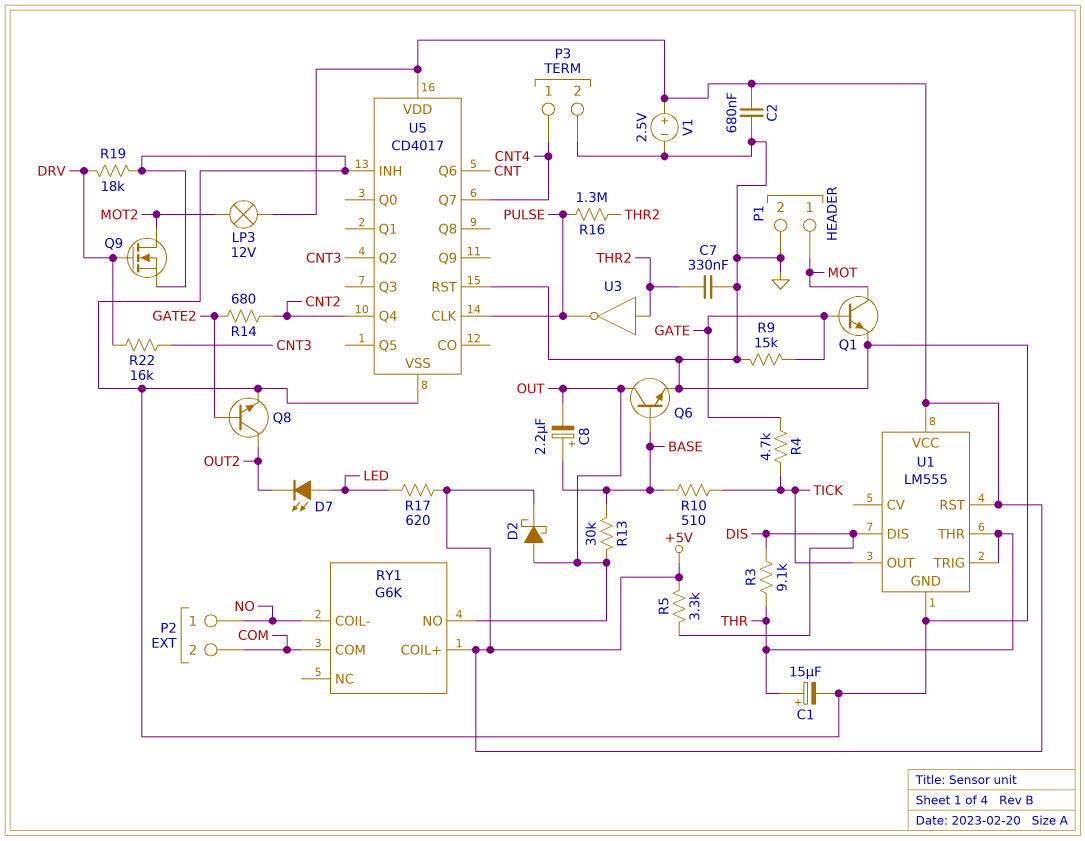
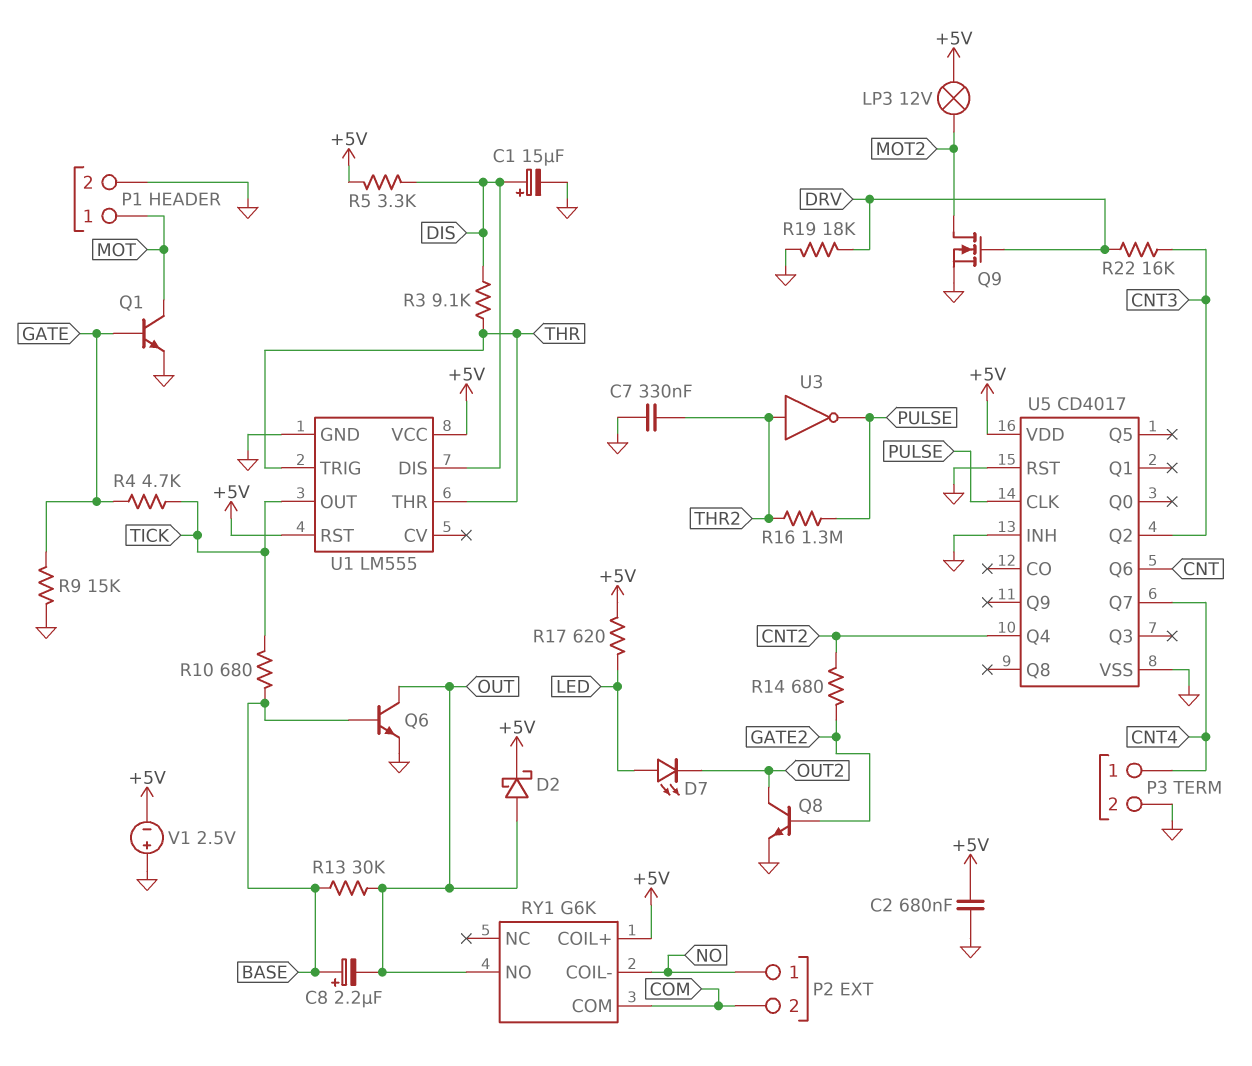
C1: 15uF (plus THR, minus GND) -> 15uF (plus DIS, minus GND)
R10: 510 (BASE, TICK) -> 680 (BASE, TICK)
V1: 2.5V (plus +5V, minus GND) -> 2.5V (plus GND, minus +5V)

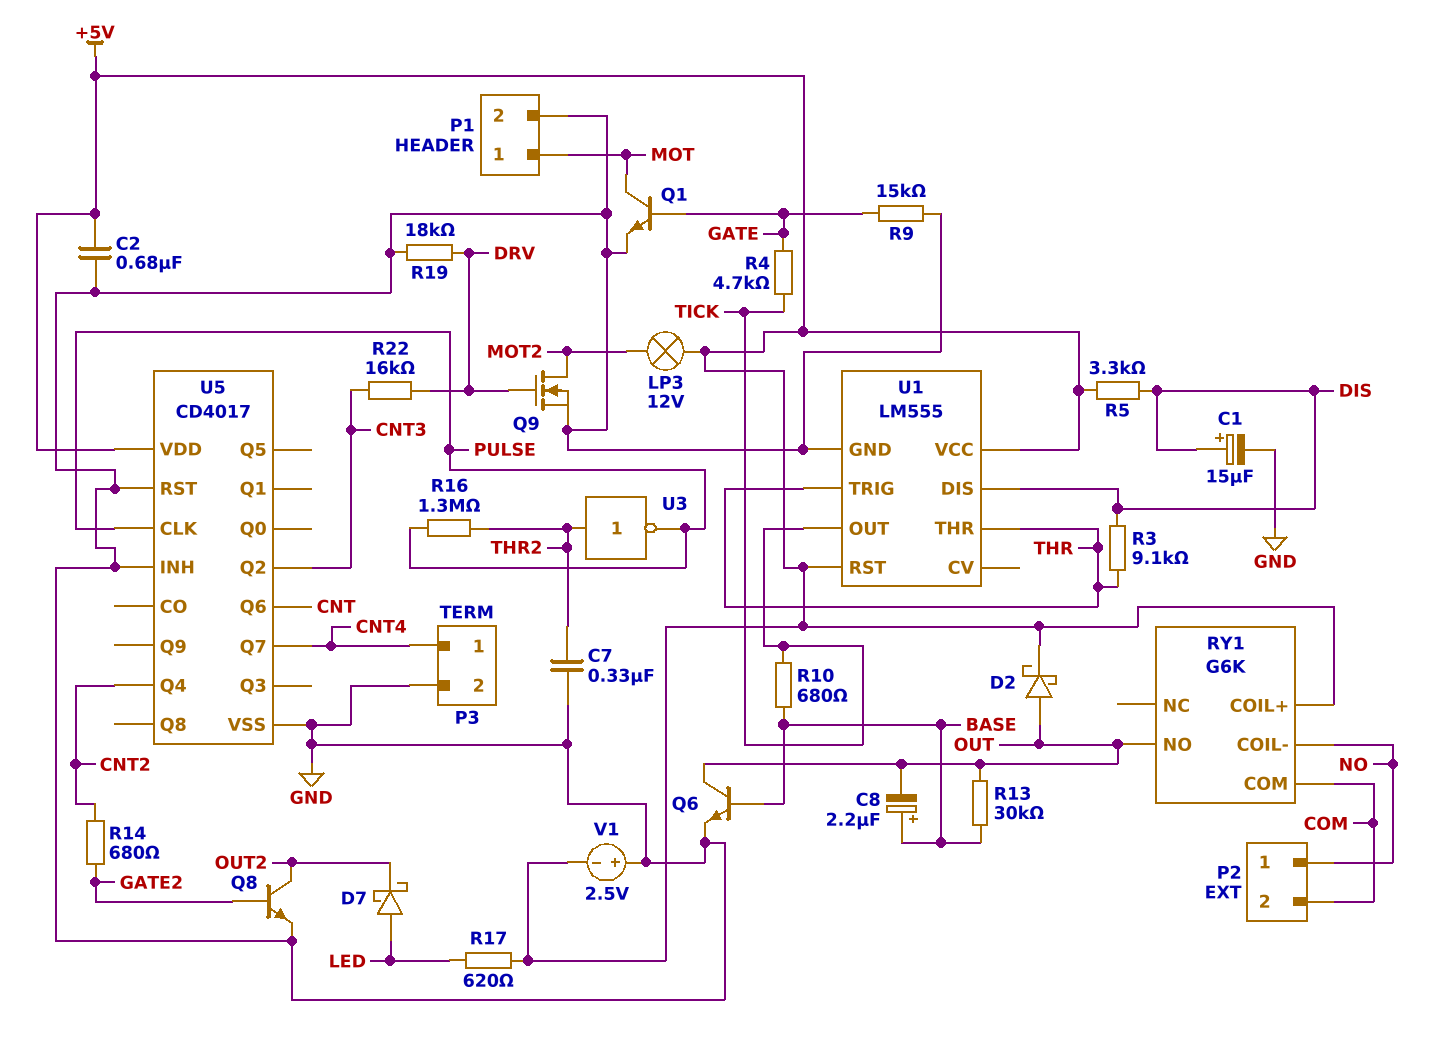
D7: LED (A LED, K OUT2) -> schottky (A LED, K OUT2)

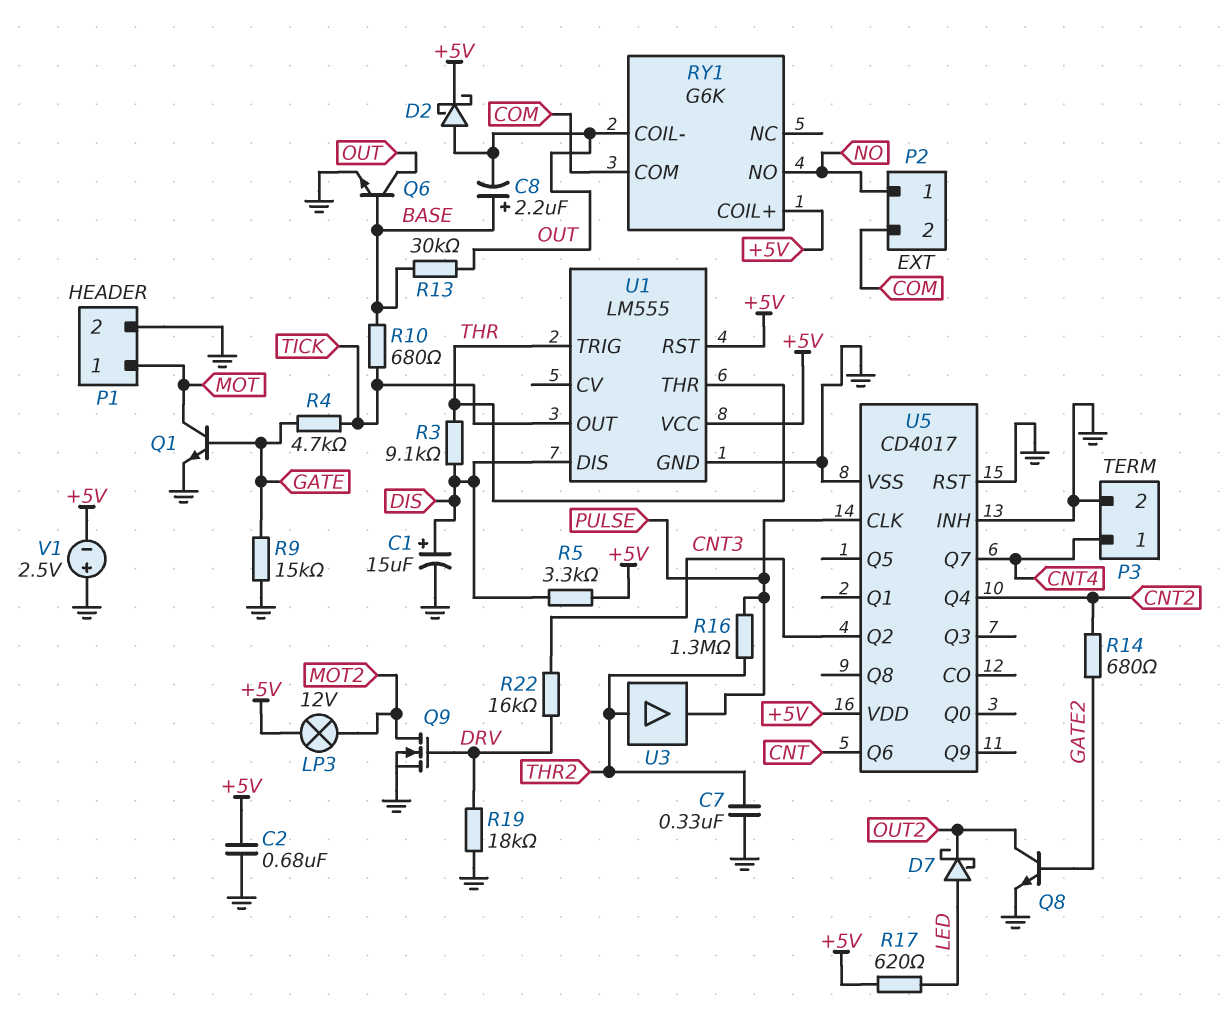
RY1 pin COIL-: NO -> OUT
RY1 pin NO: OUT -> NO
U3: NOT (in THR2, out PULSE) -> buffer (in THR2, out PULSE)

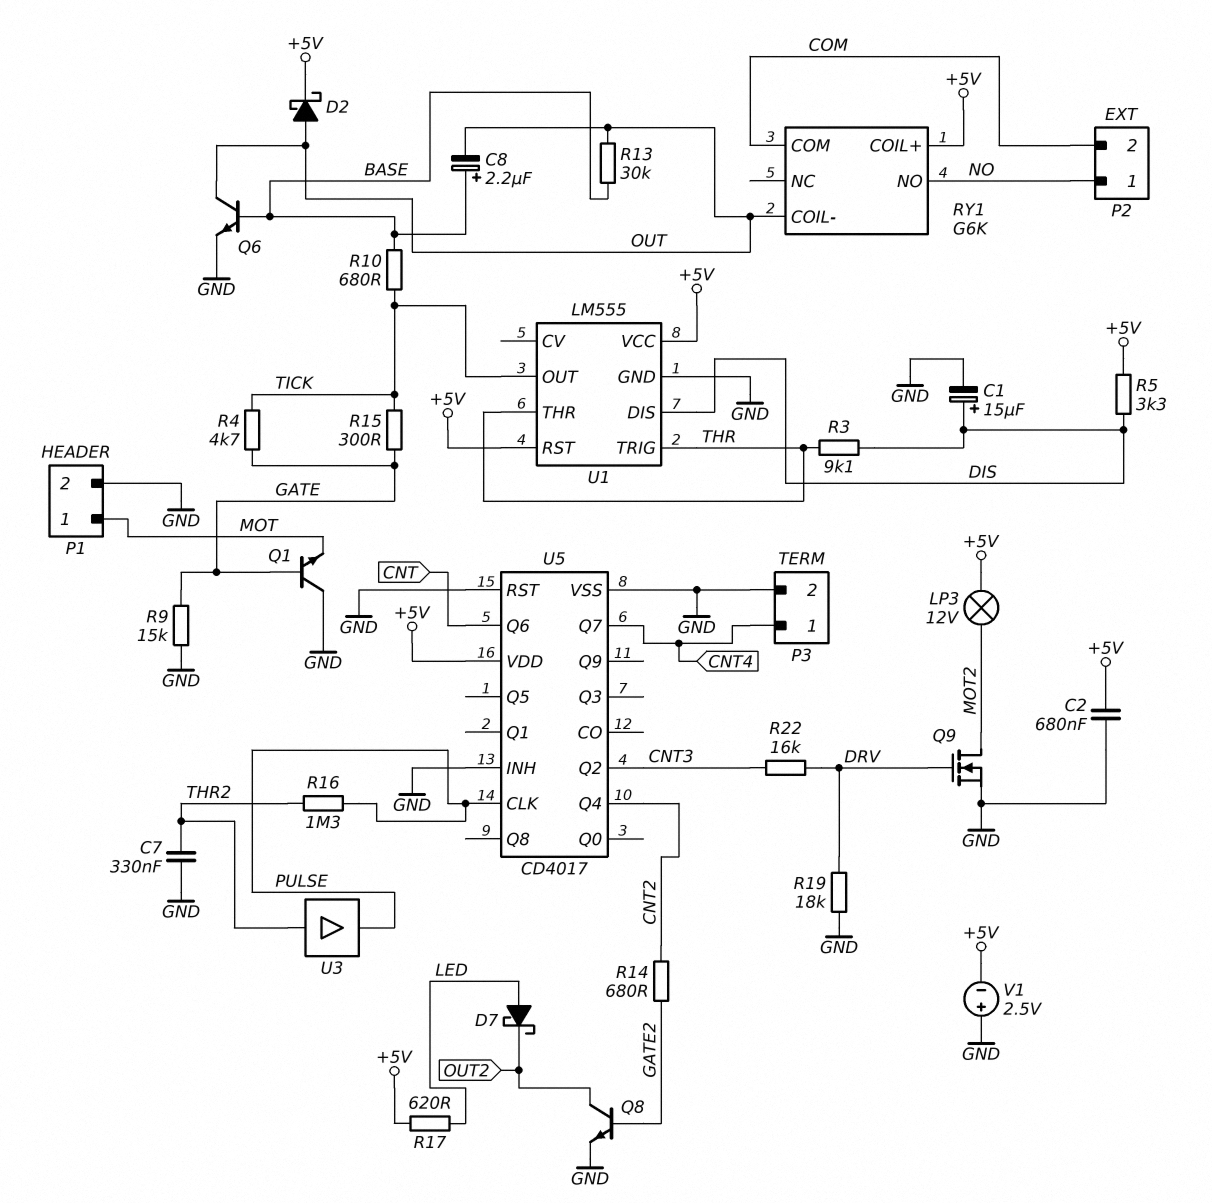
Q1: NPN (B GATE, C MOT, E GND) -> NPN (B GATE, C GND, E MOT)
R15: none -> 300 (GATE, TICK)

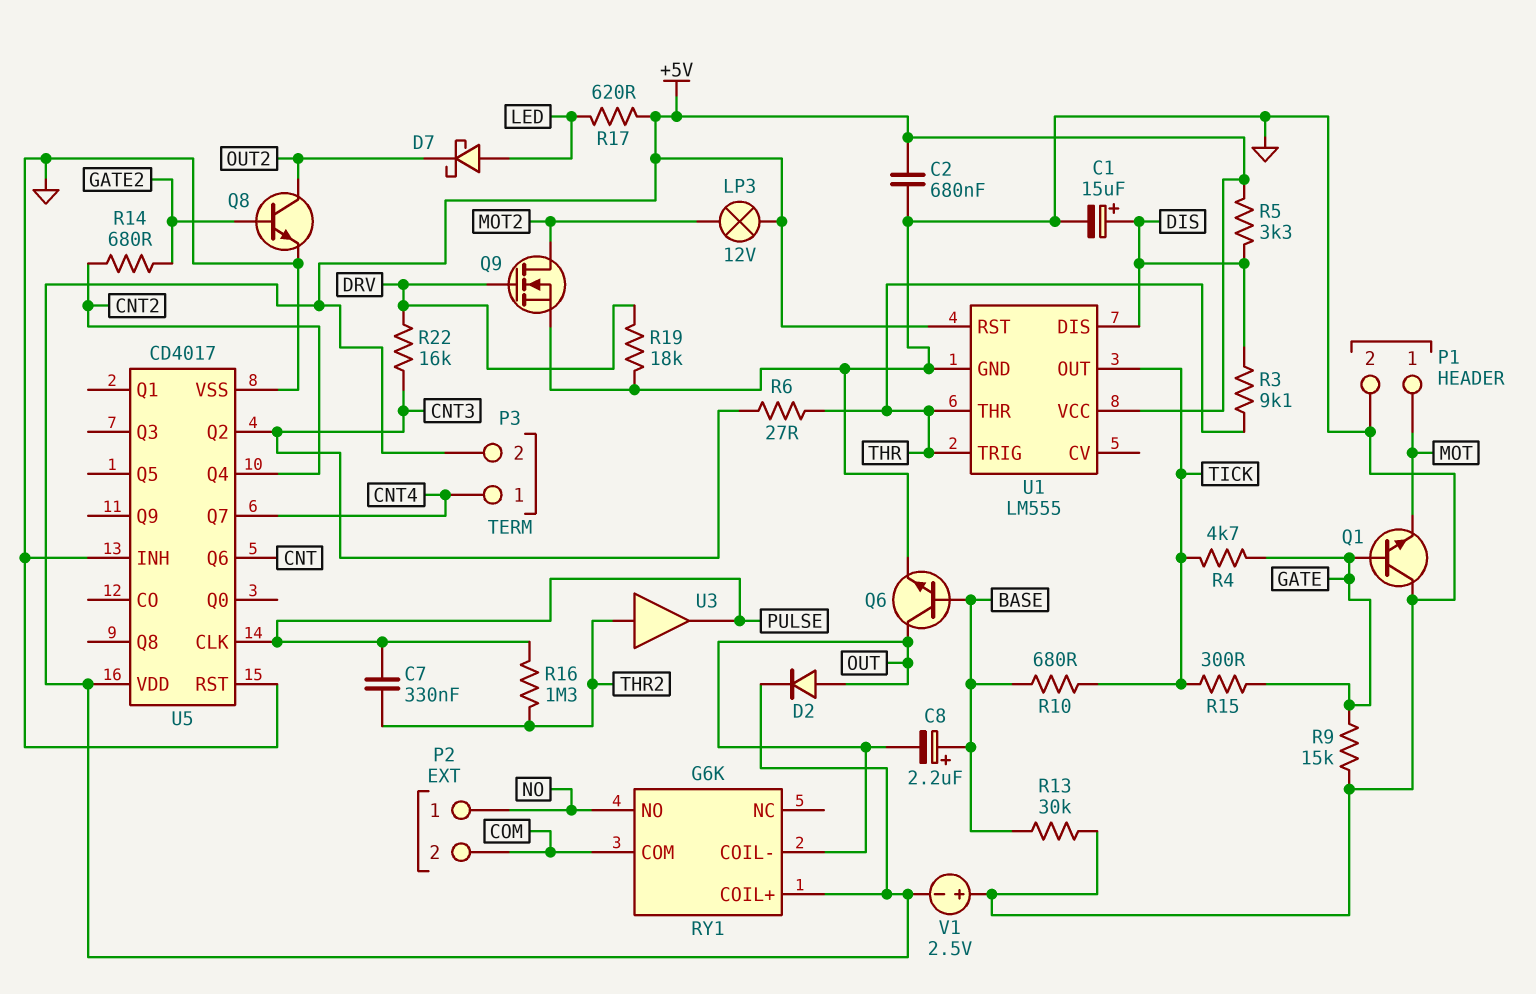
C7: 330nF (GND, THR2) -> 330nF (PULSE, THR2)
D2: schottky (A OUT, K +5V) -> diode (A OUT, K +5V)
P3 pin 2: GND -> +5V
R6: none -> 27 (CNT3, THR)
R13: 30k (BASE, OUT) -> 30k (BASE, GND)

